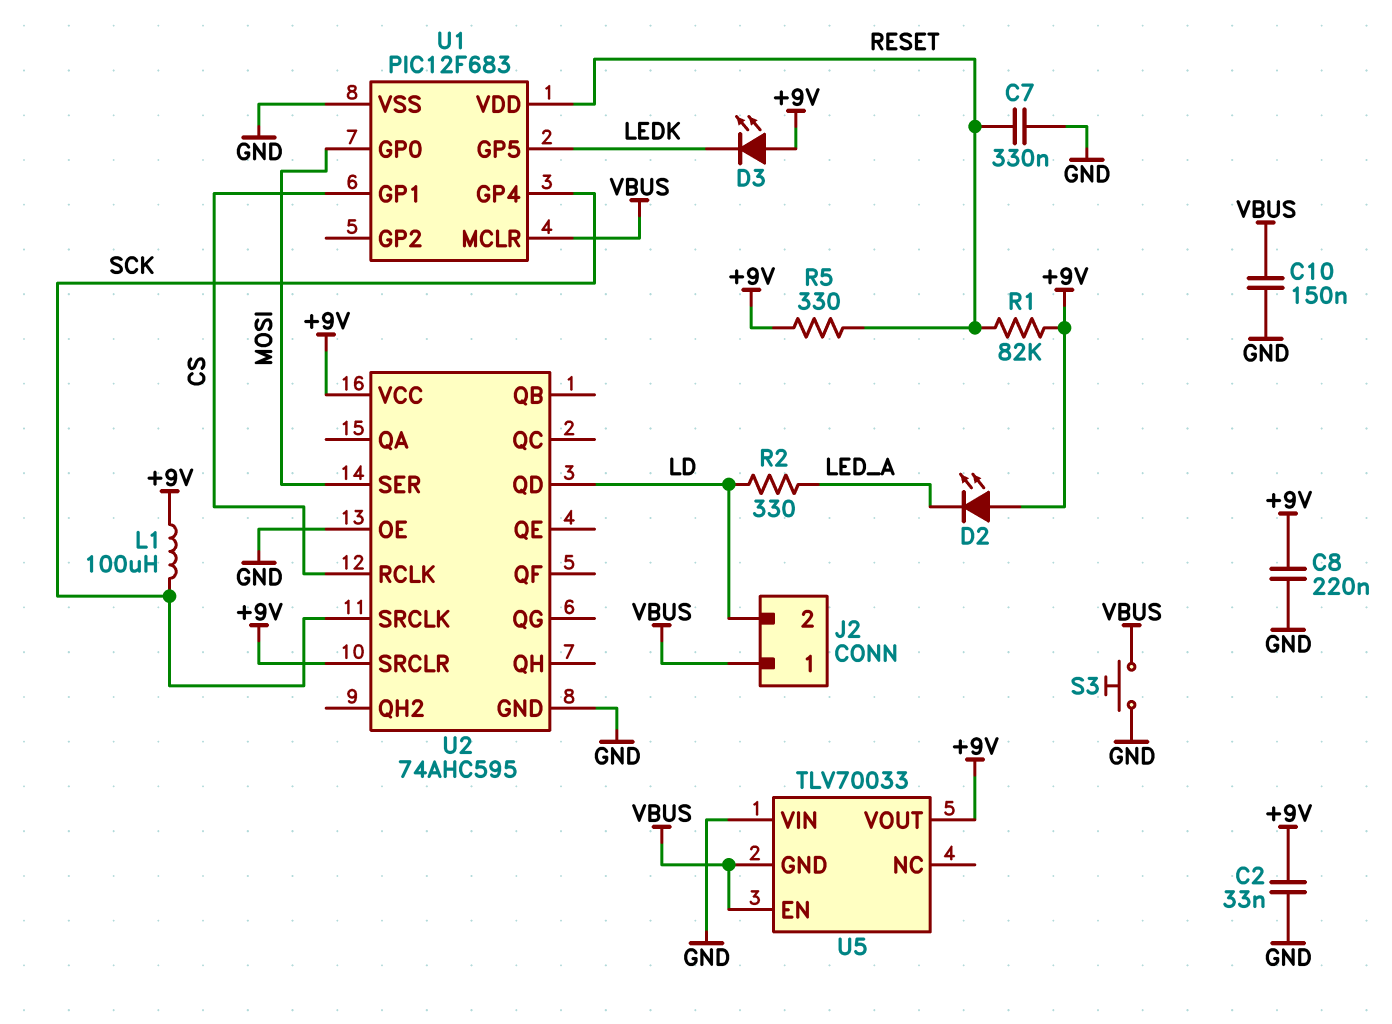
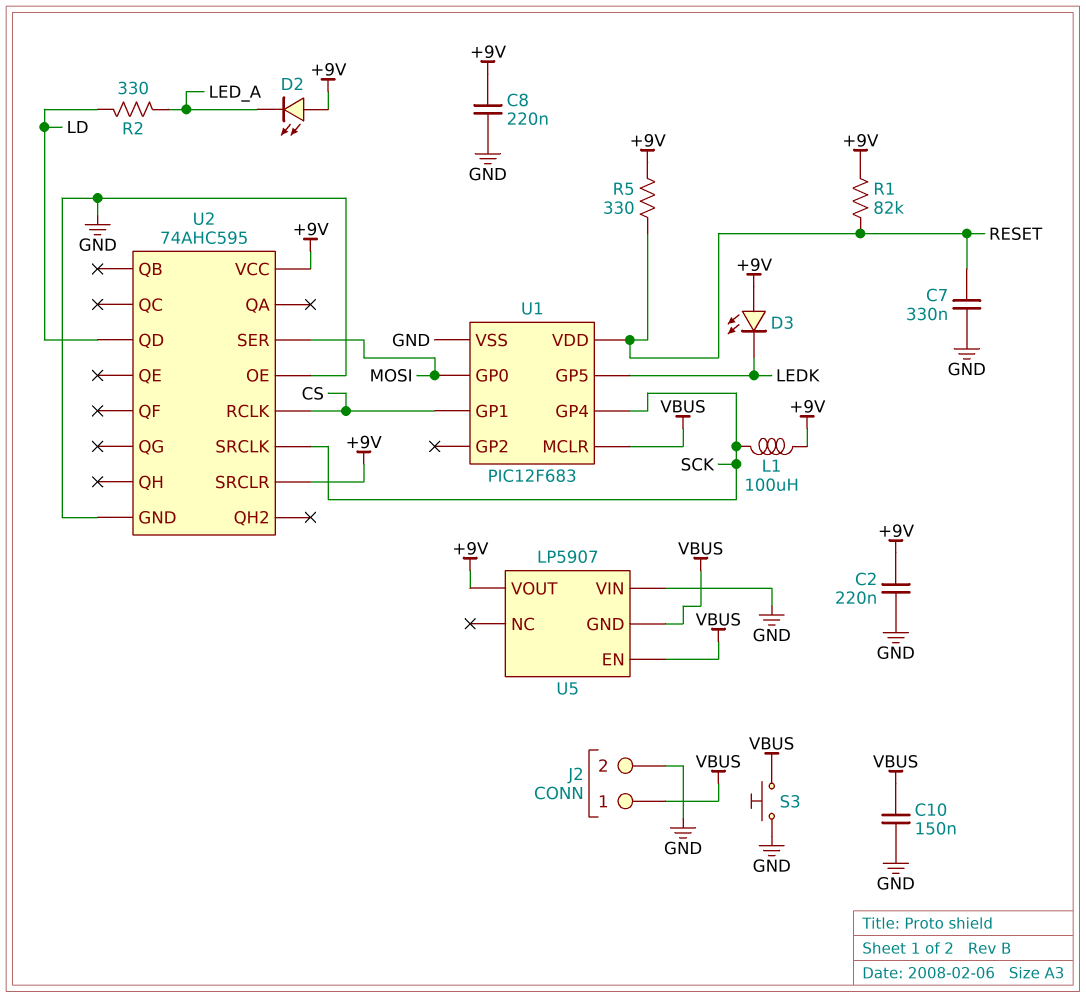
C2: 33nF (+9V, GND) -> 220nF (+9V, GND)
J2 pin 2: LD -> GND
U5: TLV70033 -> LP5907

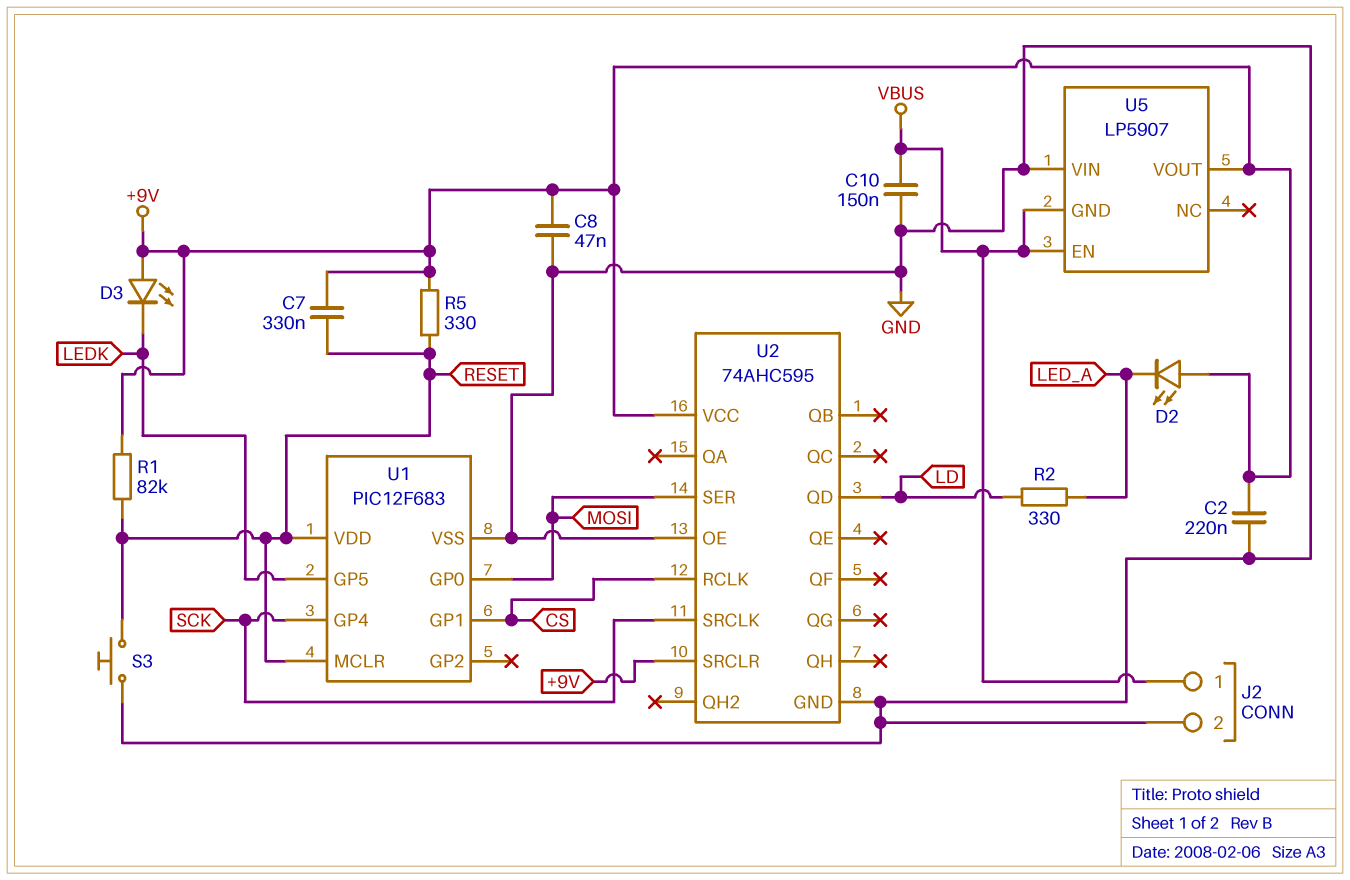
C7: 330nF (GND, RESET) -> 330nF (+9V, RESET)
C8: 220nF (+9V, GND) -> 47nF (+9V, GND)
L1: 100uH (+9V, SCK) -> none
S3: button (GND, VBUS) -> button (GND, RESET)
U1 pin MCLR: VBUS -> RESET

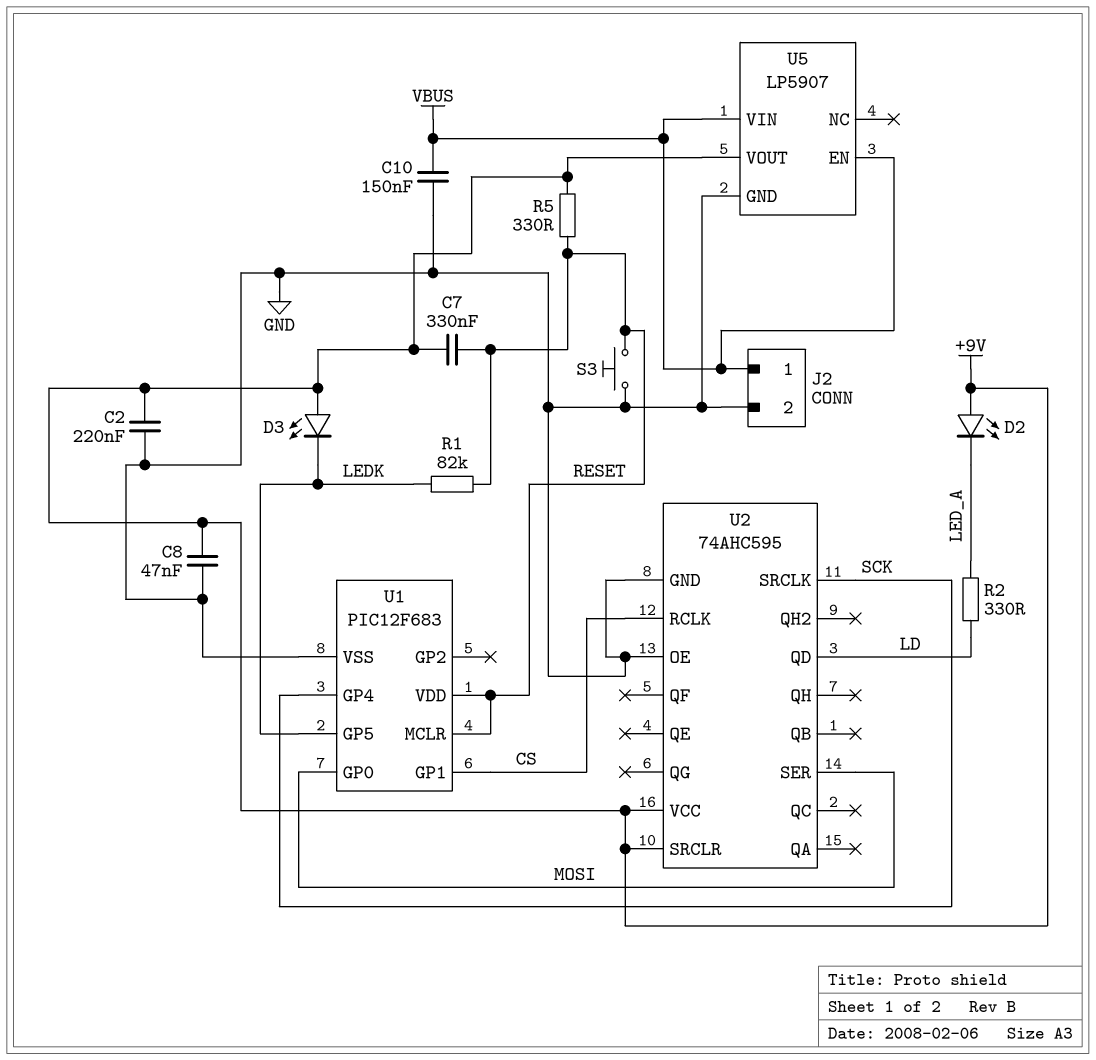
R1: 82k (+9V, RESET) -> 82k (LEDK, RESET)
U5 pin GND: VBUS -> GND
U5 pin VIN: GND -> VBUS

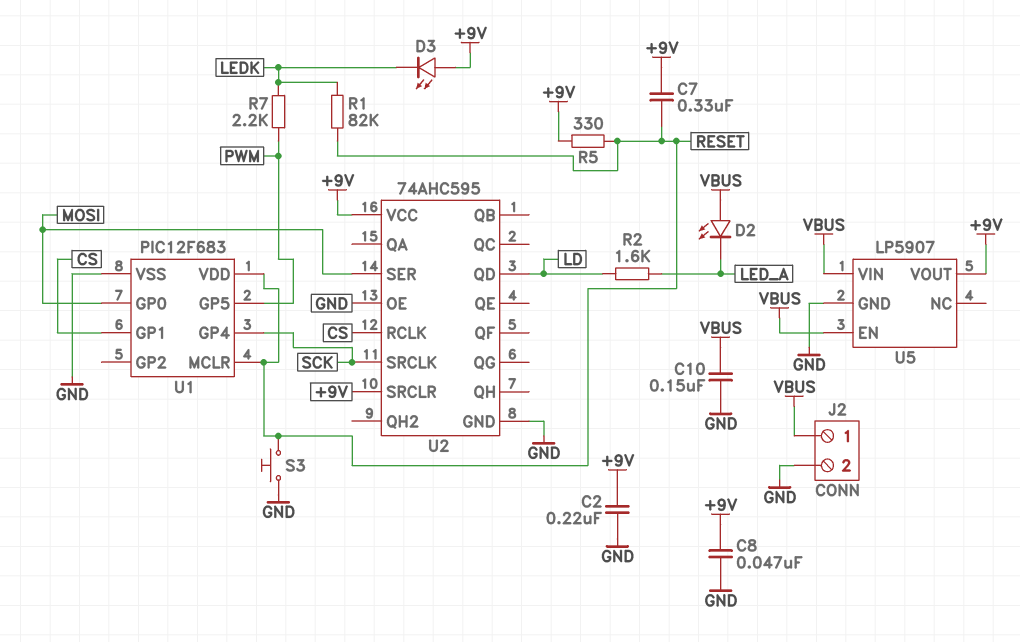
D2: LED (A +9V, K LED_A) -> LED (A VBUS, K LED_A)
R2: 330 (LD, LED_A) -> 1.6k (LD, LED_A)
R7: none -> 2.2k (LEDK, PWM)
U1 pin GP5: LEDK -> PWM

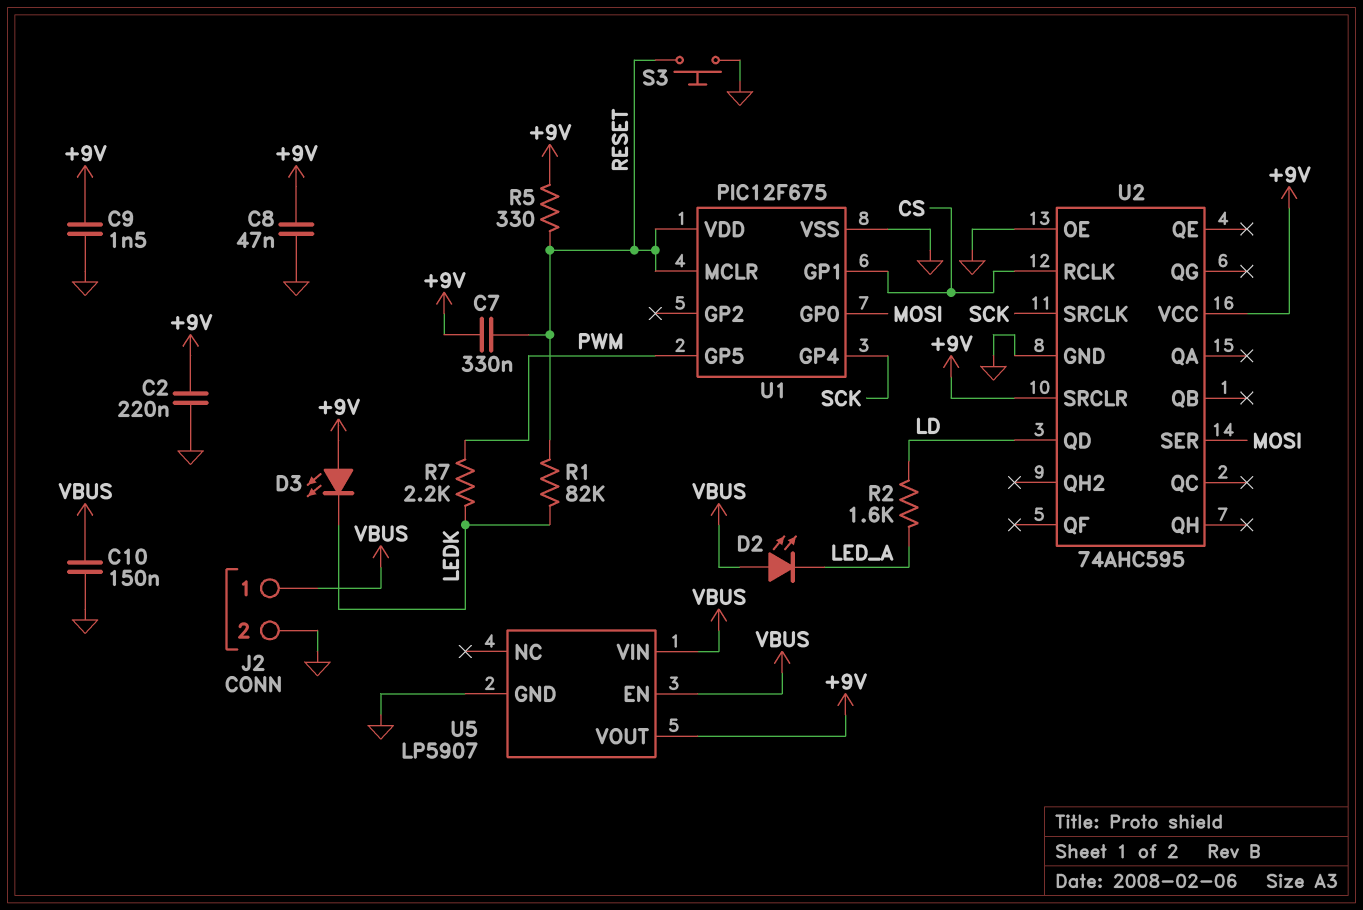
C9: none -> 1.5nF (+9V, GND)
U1: PIC12F683 -> PIC12F675

